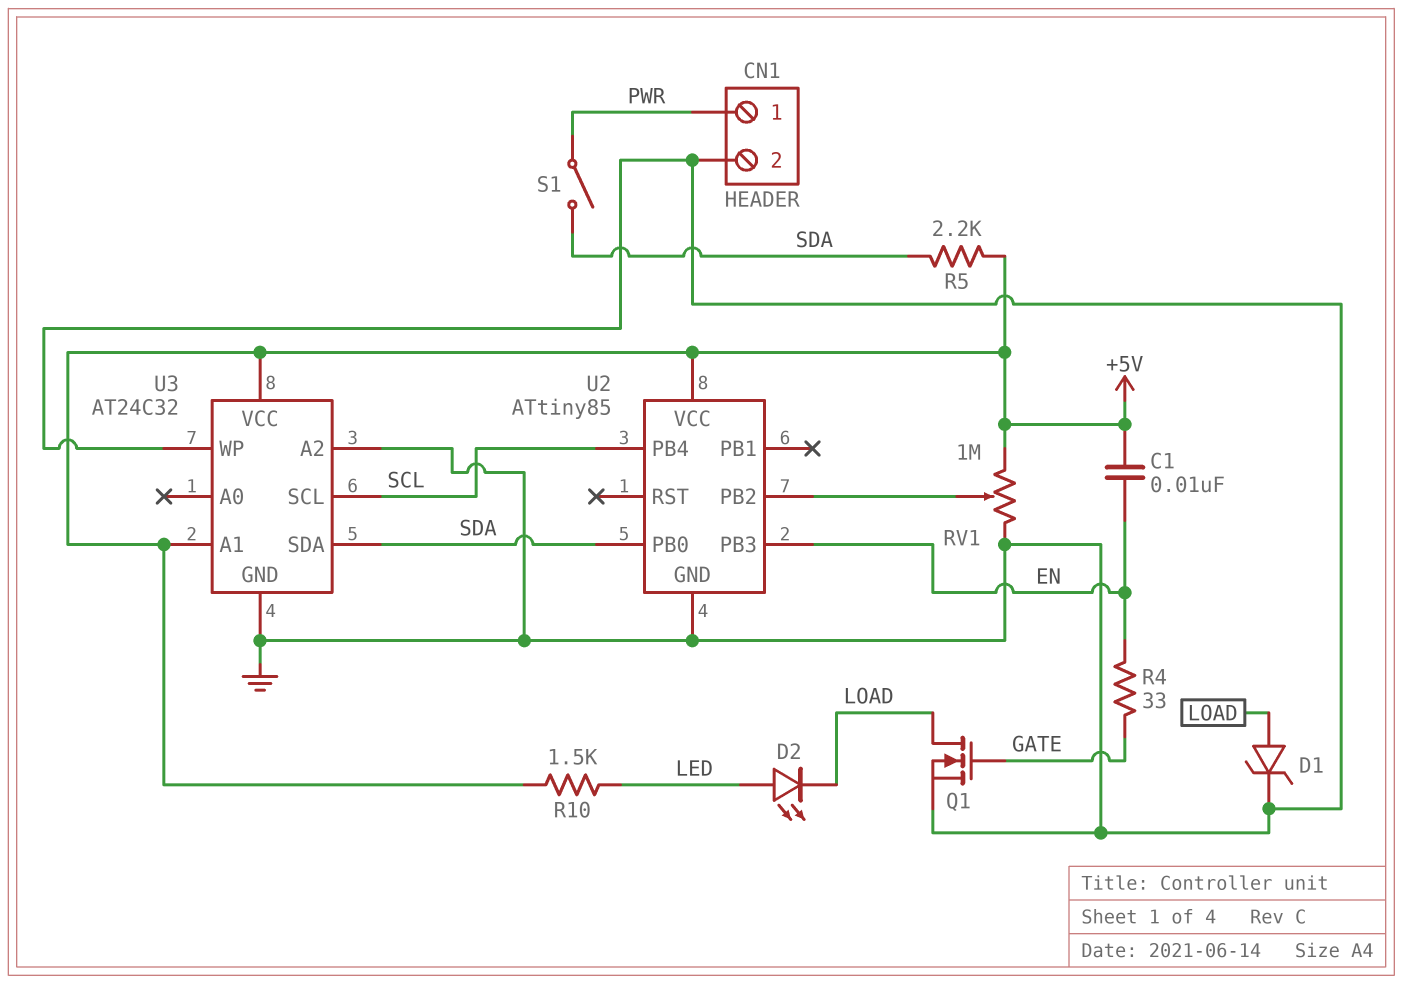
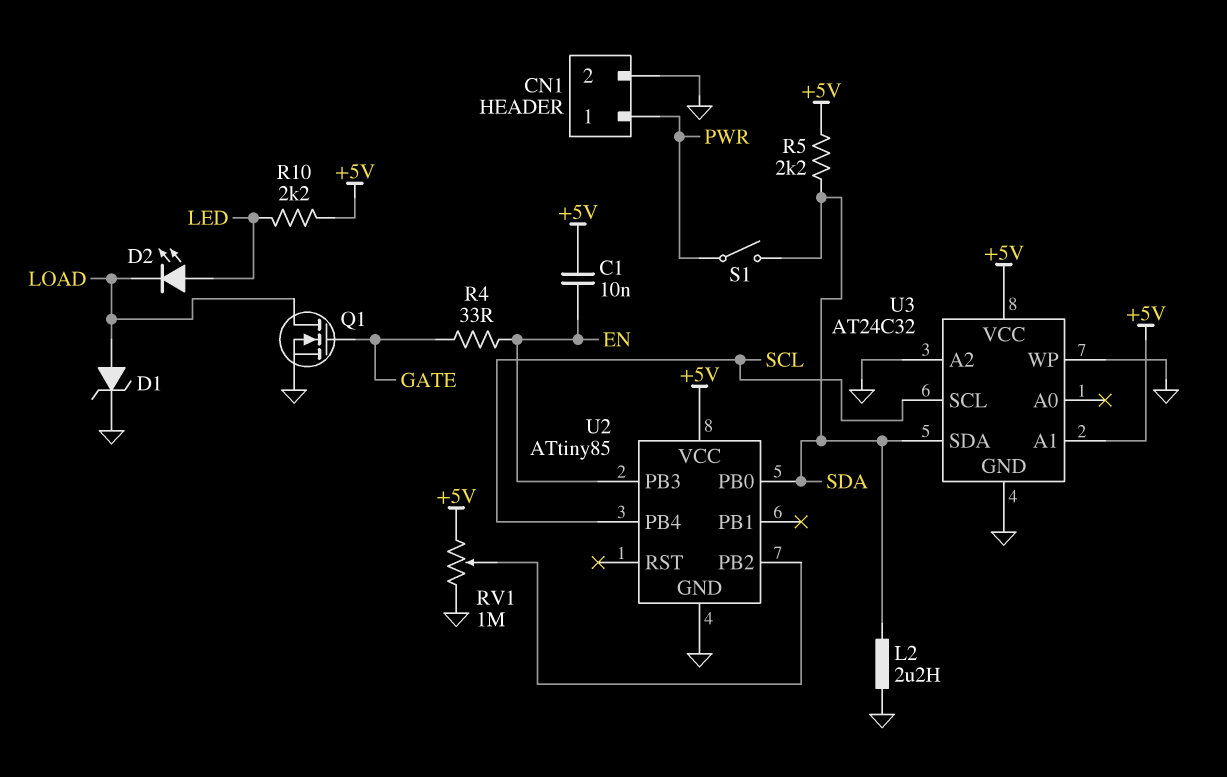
L2: none -> 2.2uH (GND, SDA)
R10: 1.5k (+5V, LED) -> 2.2k (+5V, LED)

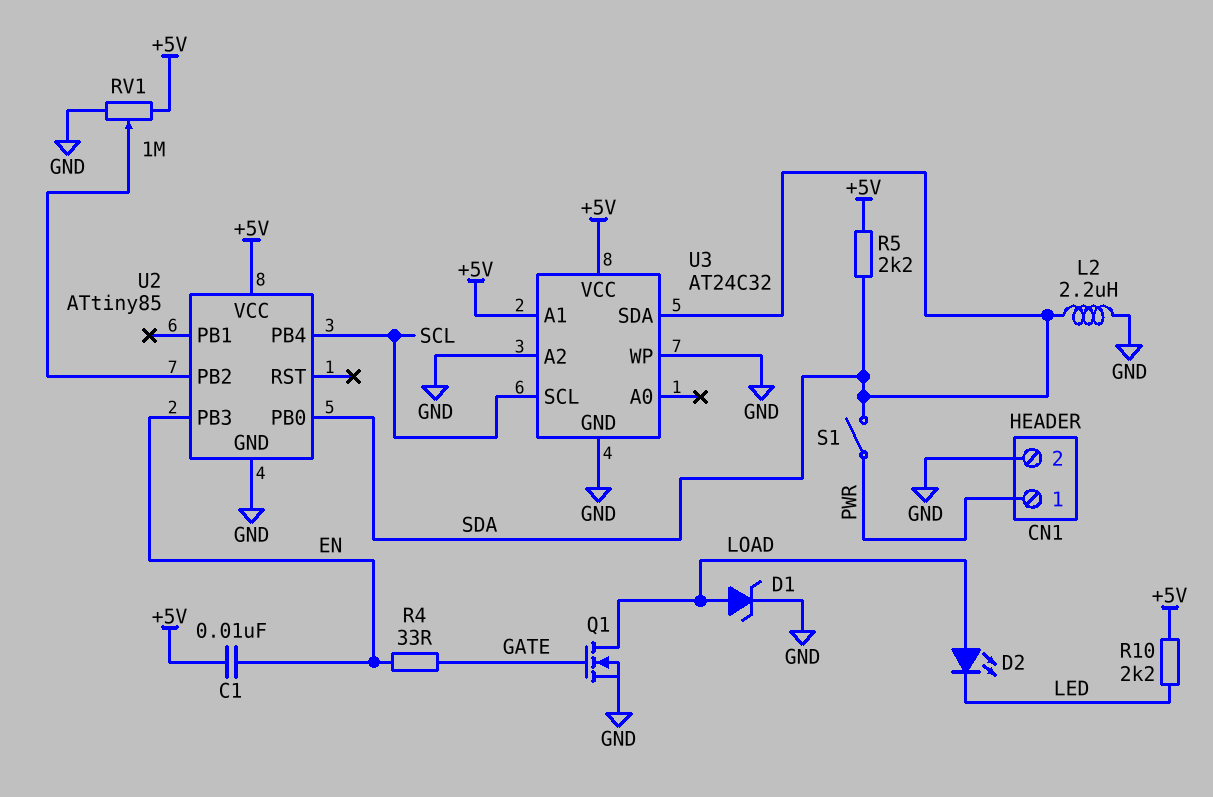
D2: LED (A LED, K LOAD) -> LED (A LOAD, K LED)

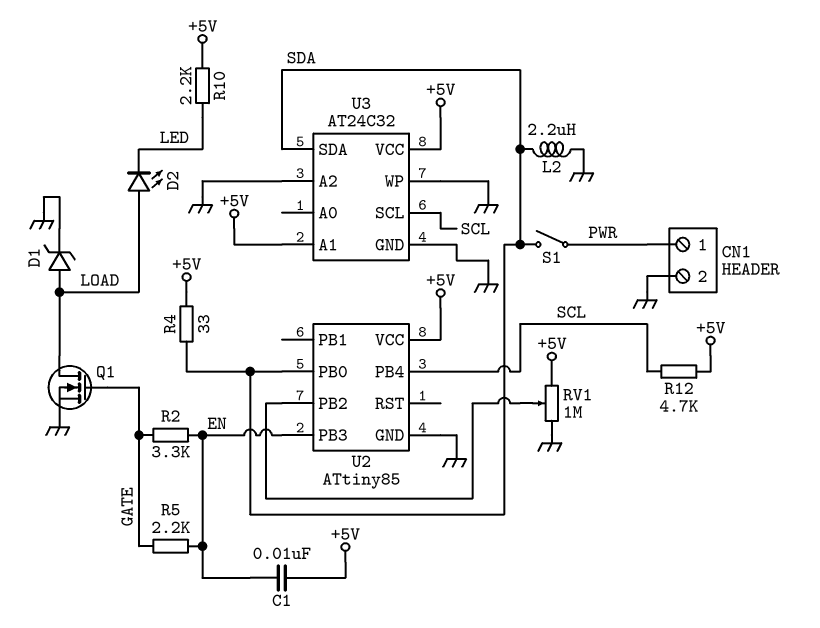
R2: none -> 3.3k (EN, GATE)
R4: 33 (EN, GATE) -> 33 (+5V, SDA)
R5: 2.2k (+5V, SDA) -> 2.2k (EN, GATE)
R12: none -> 4.7k (+5V, SCL)

